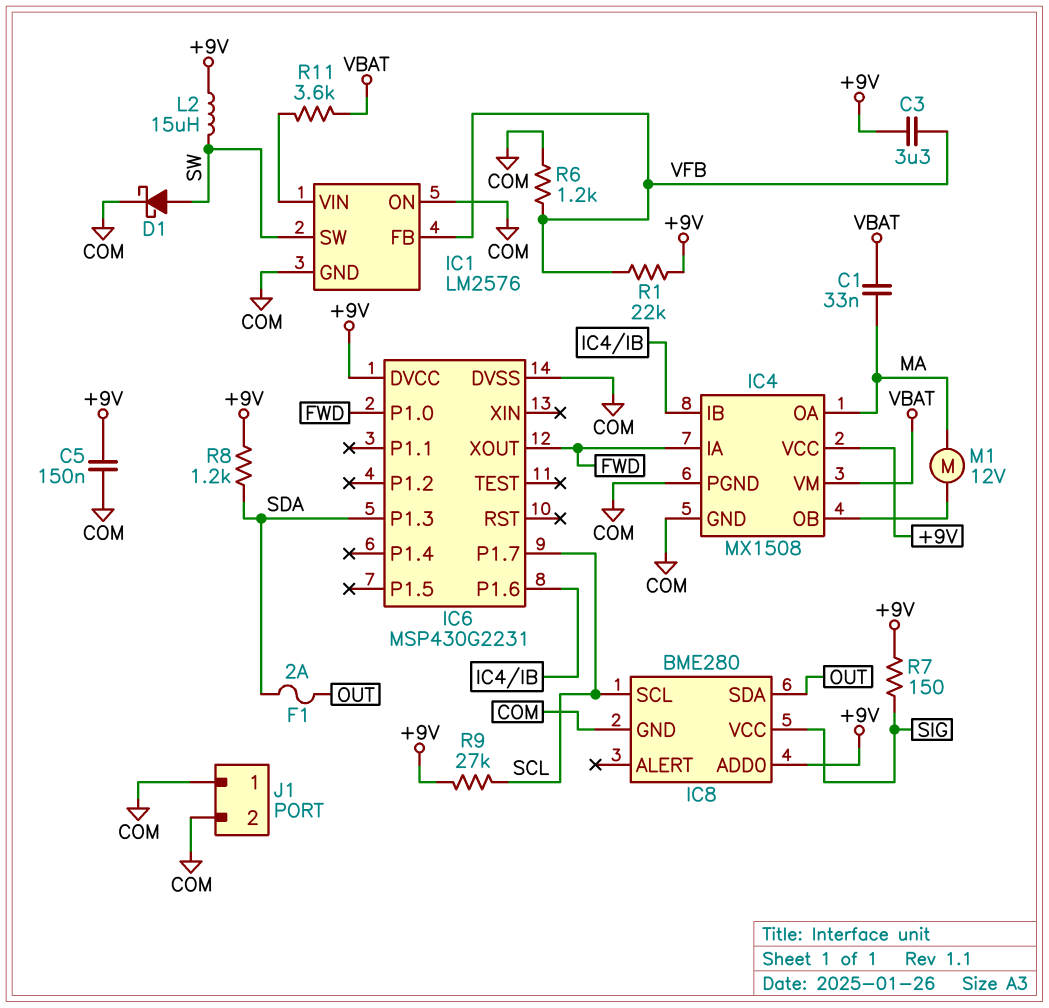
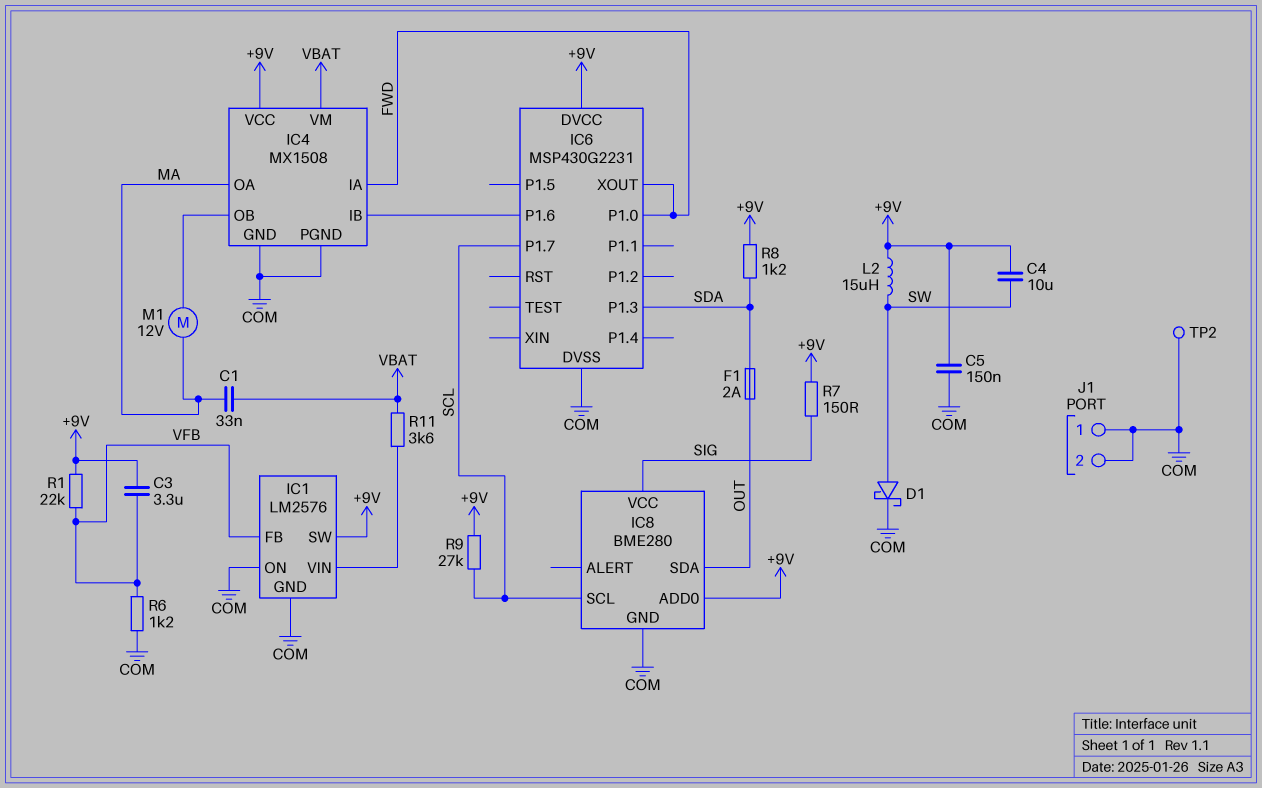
C4: none -> 10uF (+9V, SW)
IC1 pin SW: SW -> +9V
TP2: none -> test point (COM)

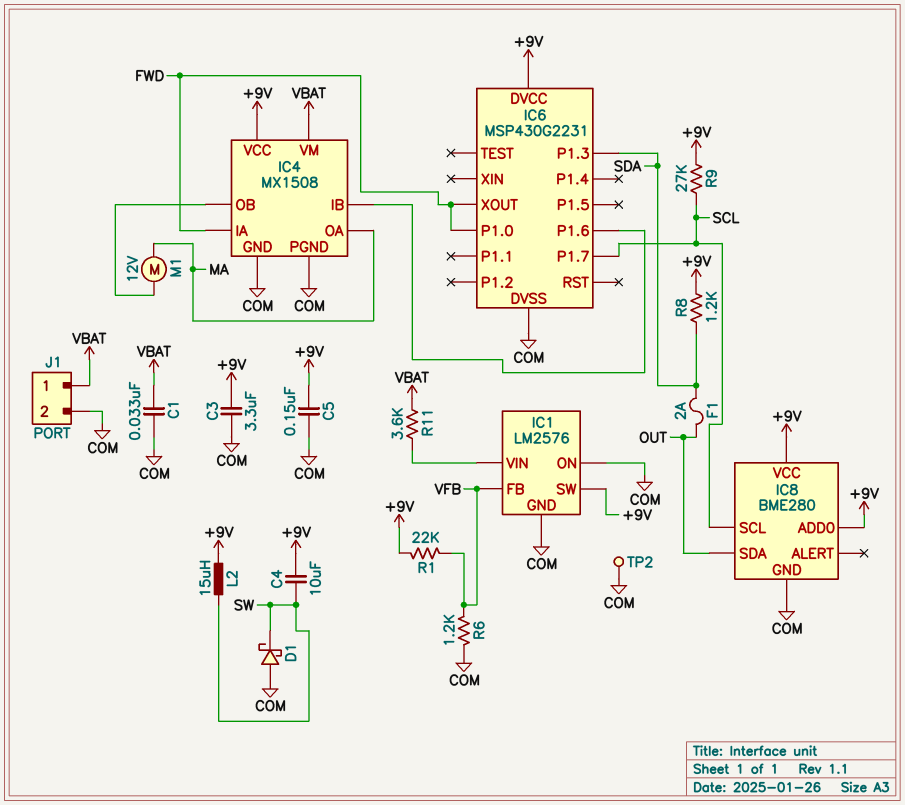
C1: 33nF (MA, VBAT) -> 33nF (COM, VBAT)
C3: 3.3uF (+9V, VFB) -> 3.3uF (+9V, COM)
D1: schottky (A SW, K COM) -> schottky (A COM, K SW)
IC8 pin VCC: SIG -> +9V
J1 pin 1: COM -> VBAT
R7: 150 (+9V, SIG) -> none

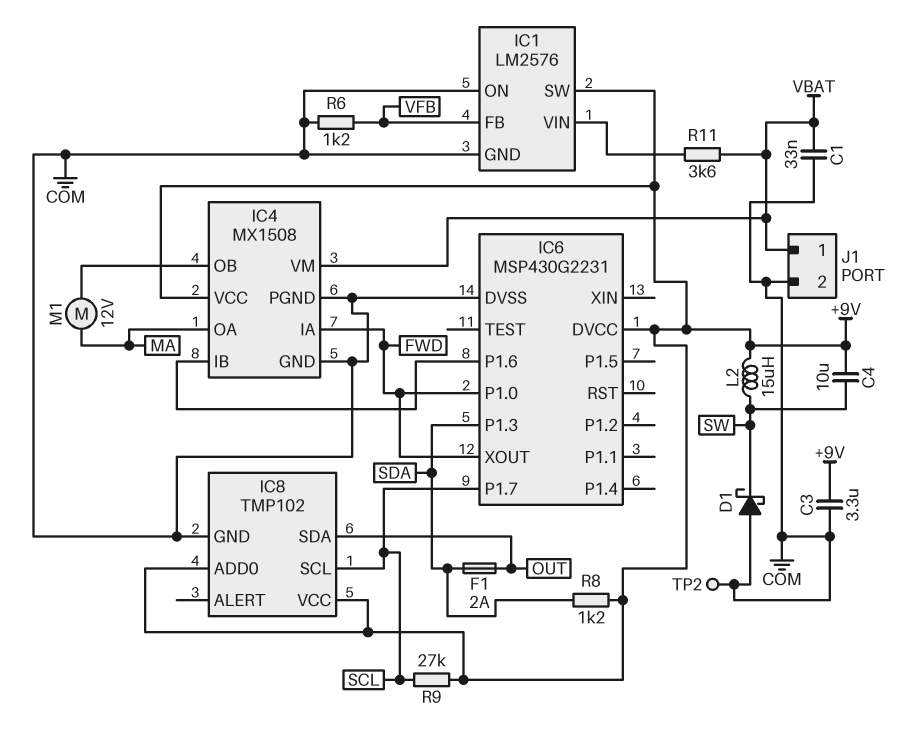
C5: 150nF (+9V, COM) -> none
IC8: BME280 -> TMP102
R1: 22k (+9V, VFB) -> none

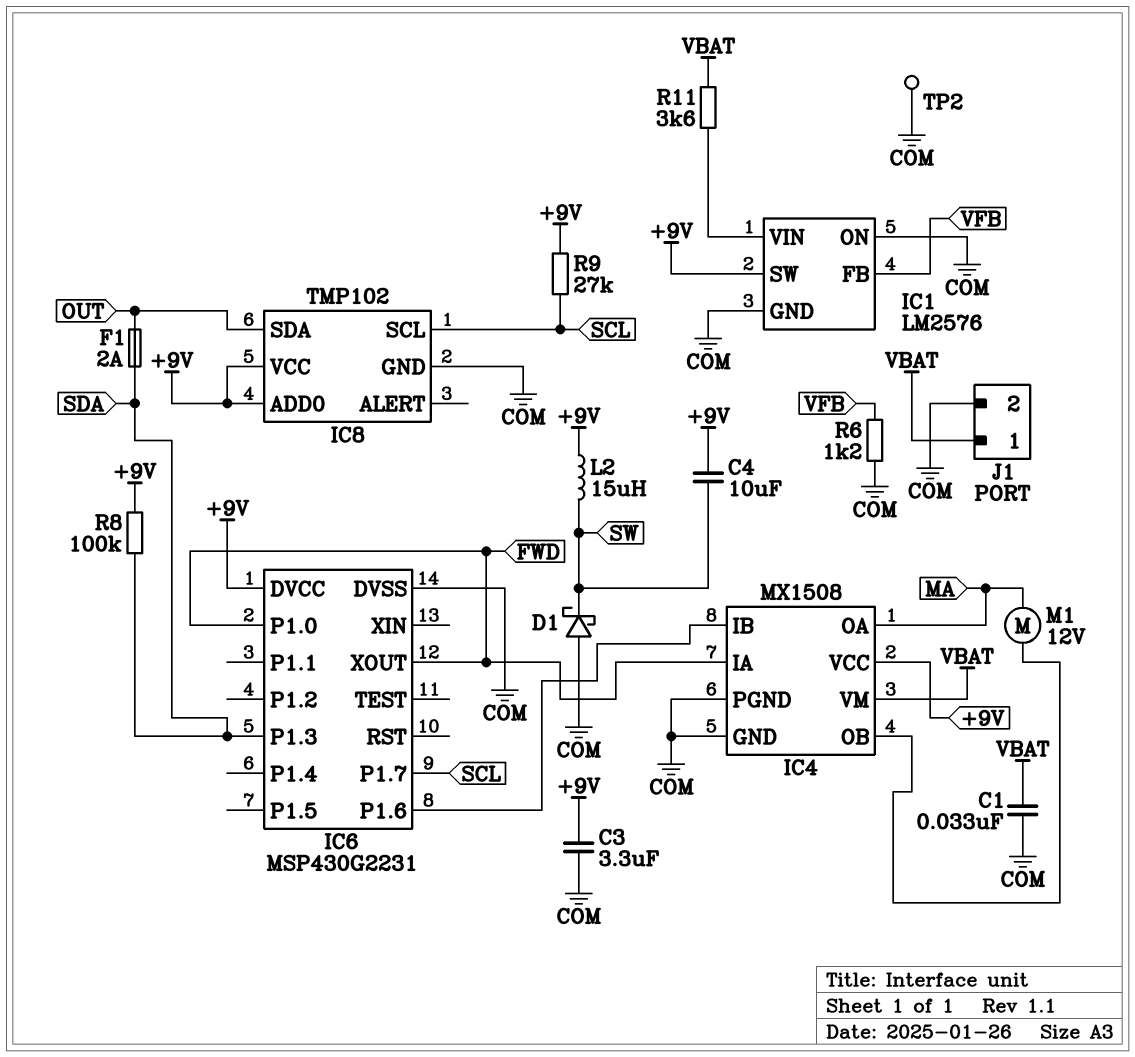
R8: 1.2k (+9V, SDA) -> 100k (+9V, SDA)

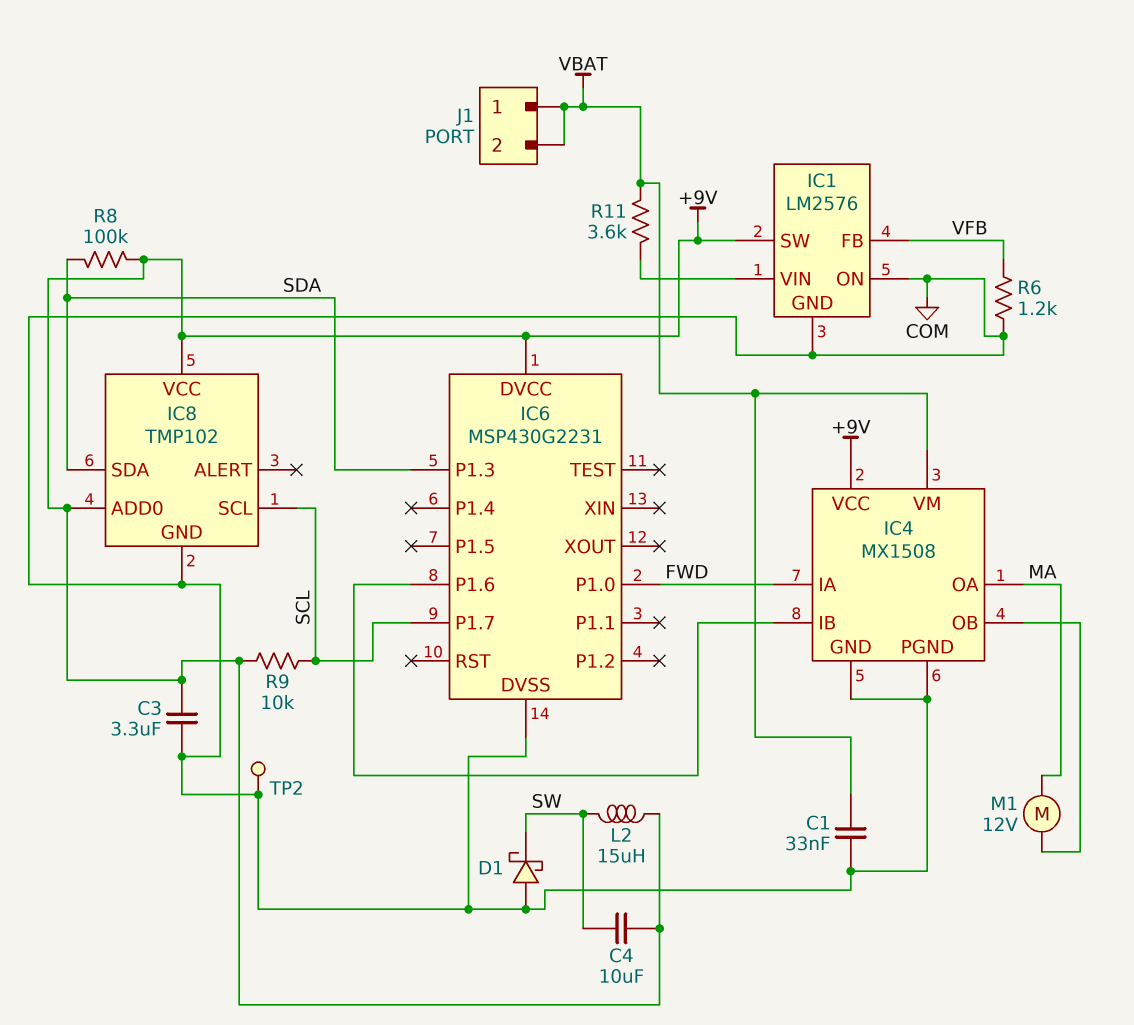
F1: 2A (OUT, SDA) -> none
IC6 pin XOUT: FWD -> none
IC8 pin SDA: OUT -> SDA
J1 pin 2: COM -> VBAT
R9: 27k (+9V, SCL) -> 10k (+9V, SCL)

